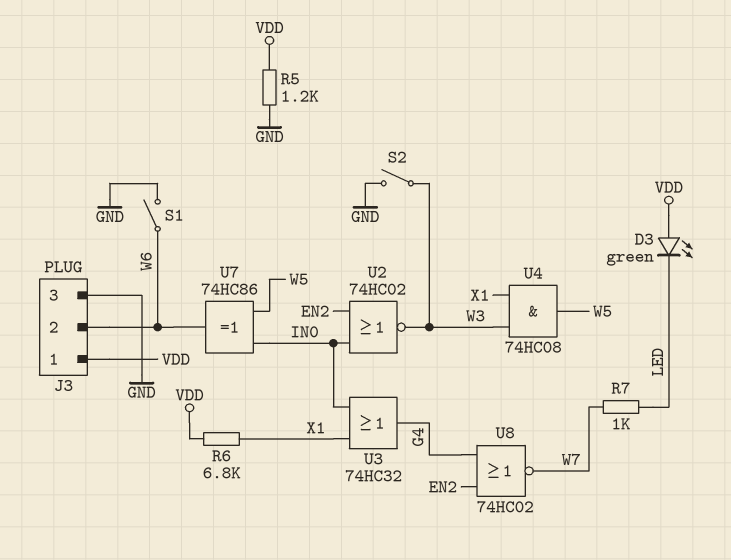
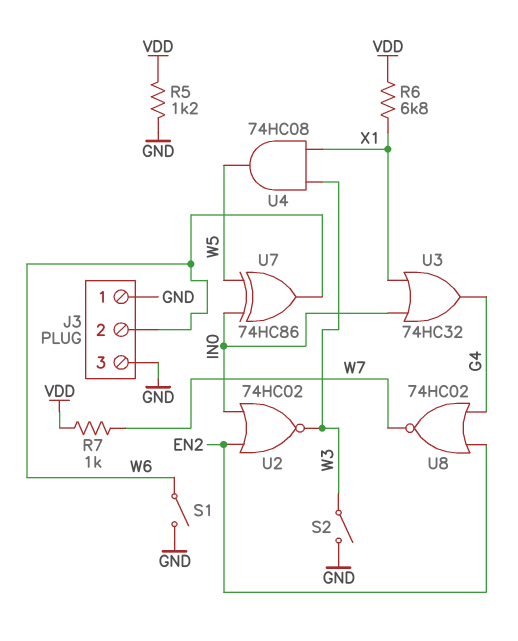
D3: LED green (A VDD, K LED) -> none
J3 pin 1: VDD -> GND
R7: 1k (LED, W7) -> 1k (VDD, W7)

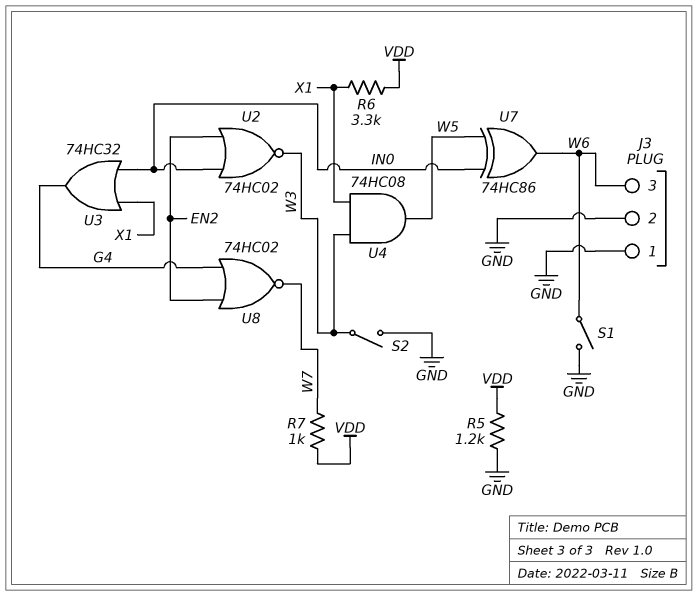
J3 pin 2: W6 -> GND
J3 pin 3: GND -> W6
R6: 6.8k (VDD, X1) -> 3.3k (VDD, X1)

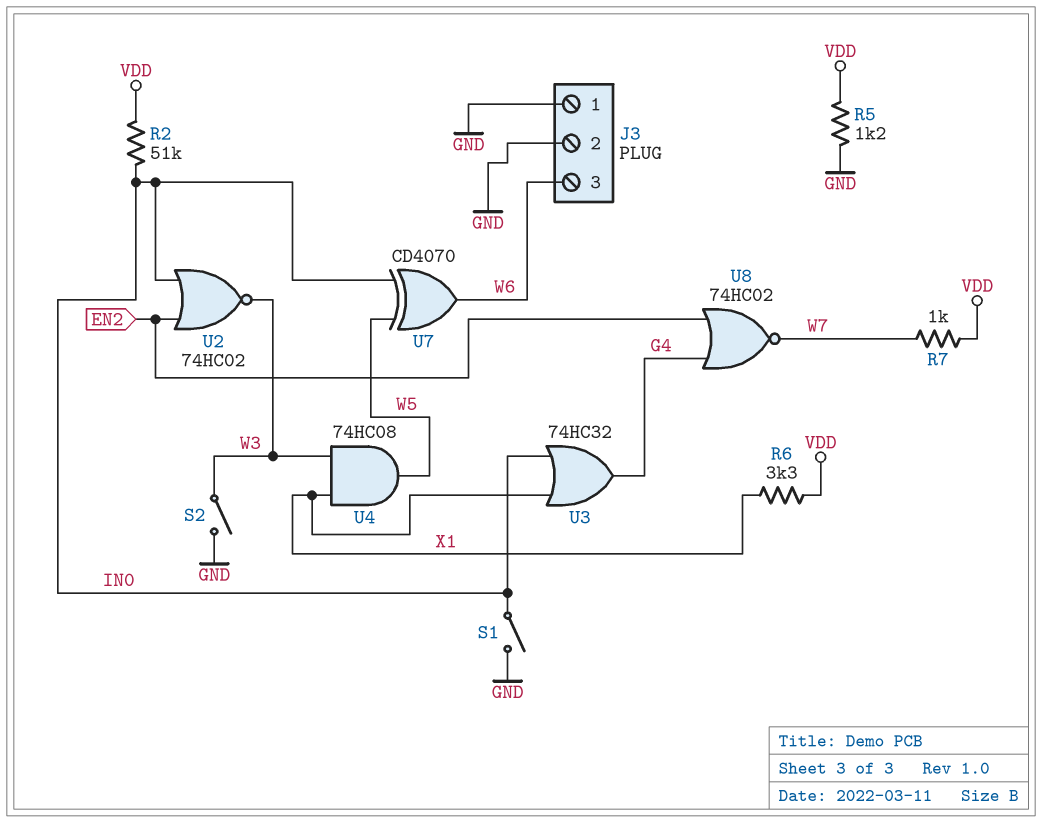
R2: none -> 51k (IN0, VDD)
S1: switch (GND, W6) -> switch (GND, IN0)
U7: XOR 74HC86 (in IN0, in W5, out W6) -> XOR CD4070 (in IN0, in W5, out W6)

